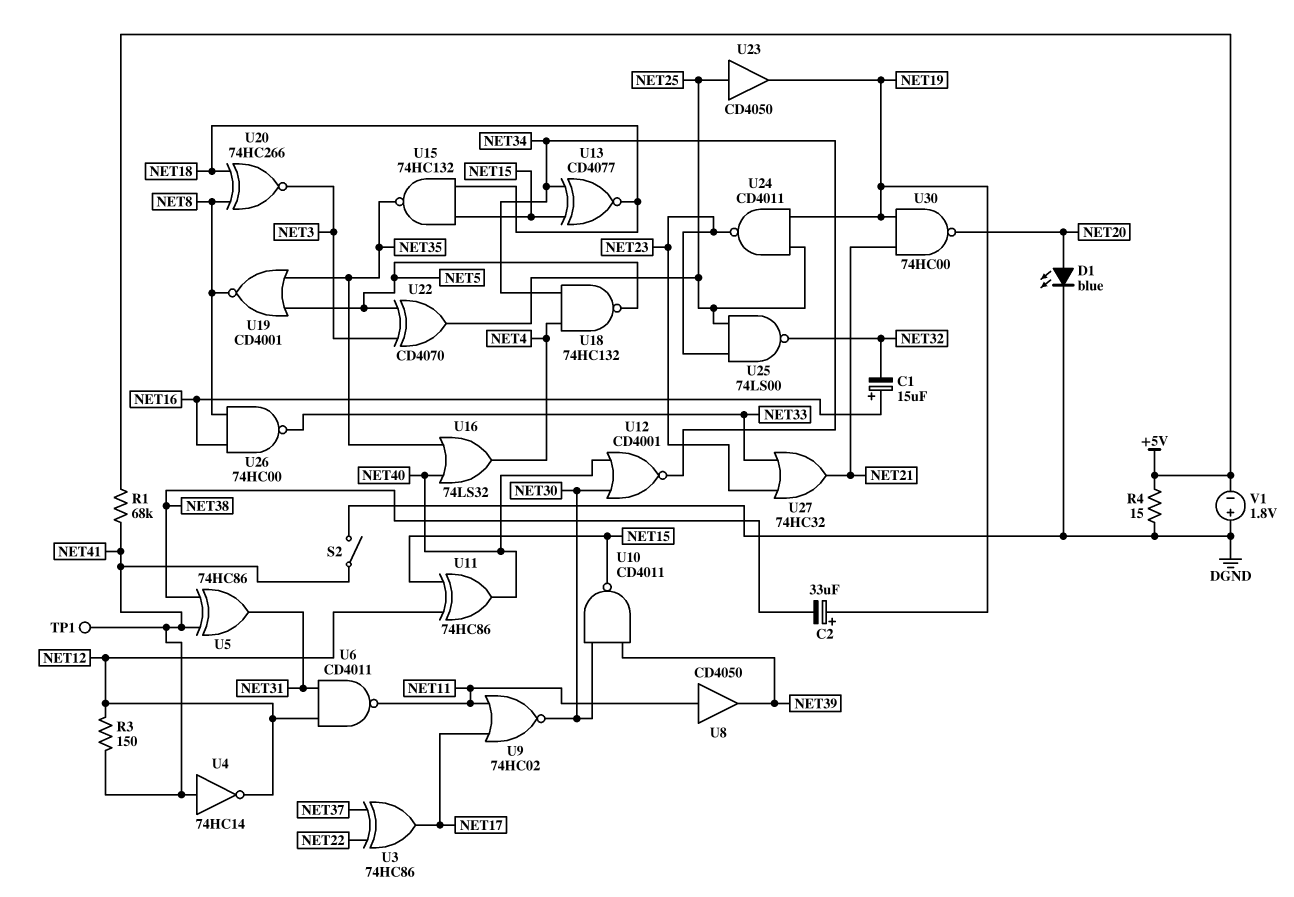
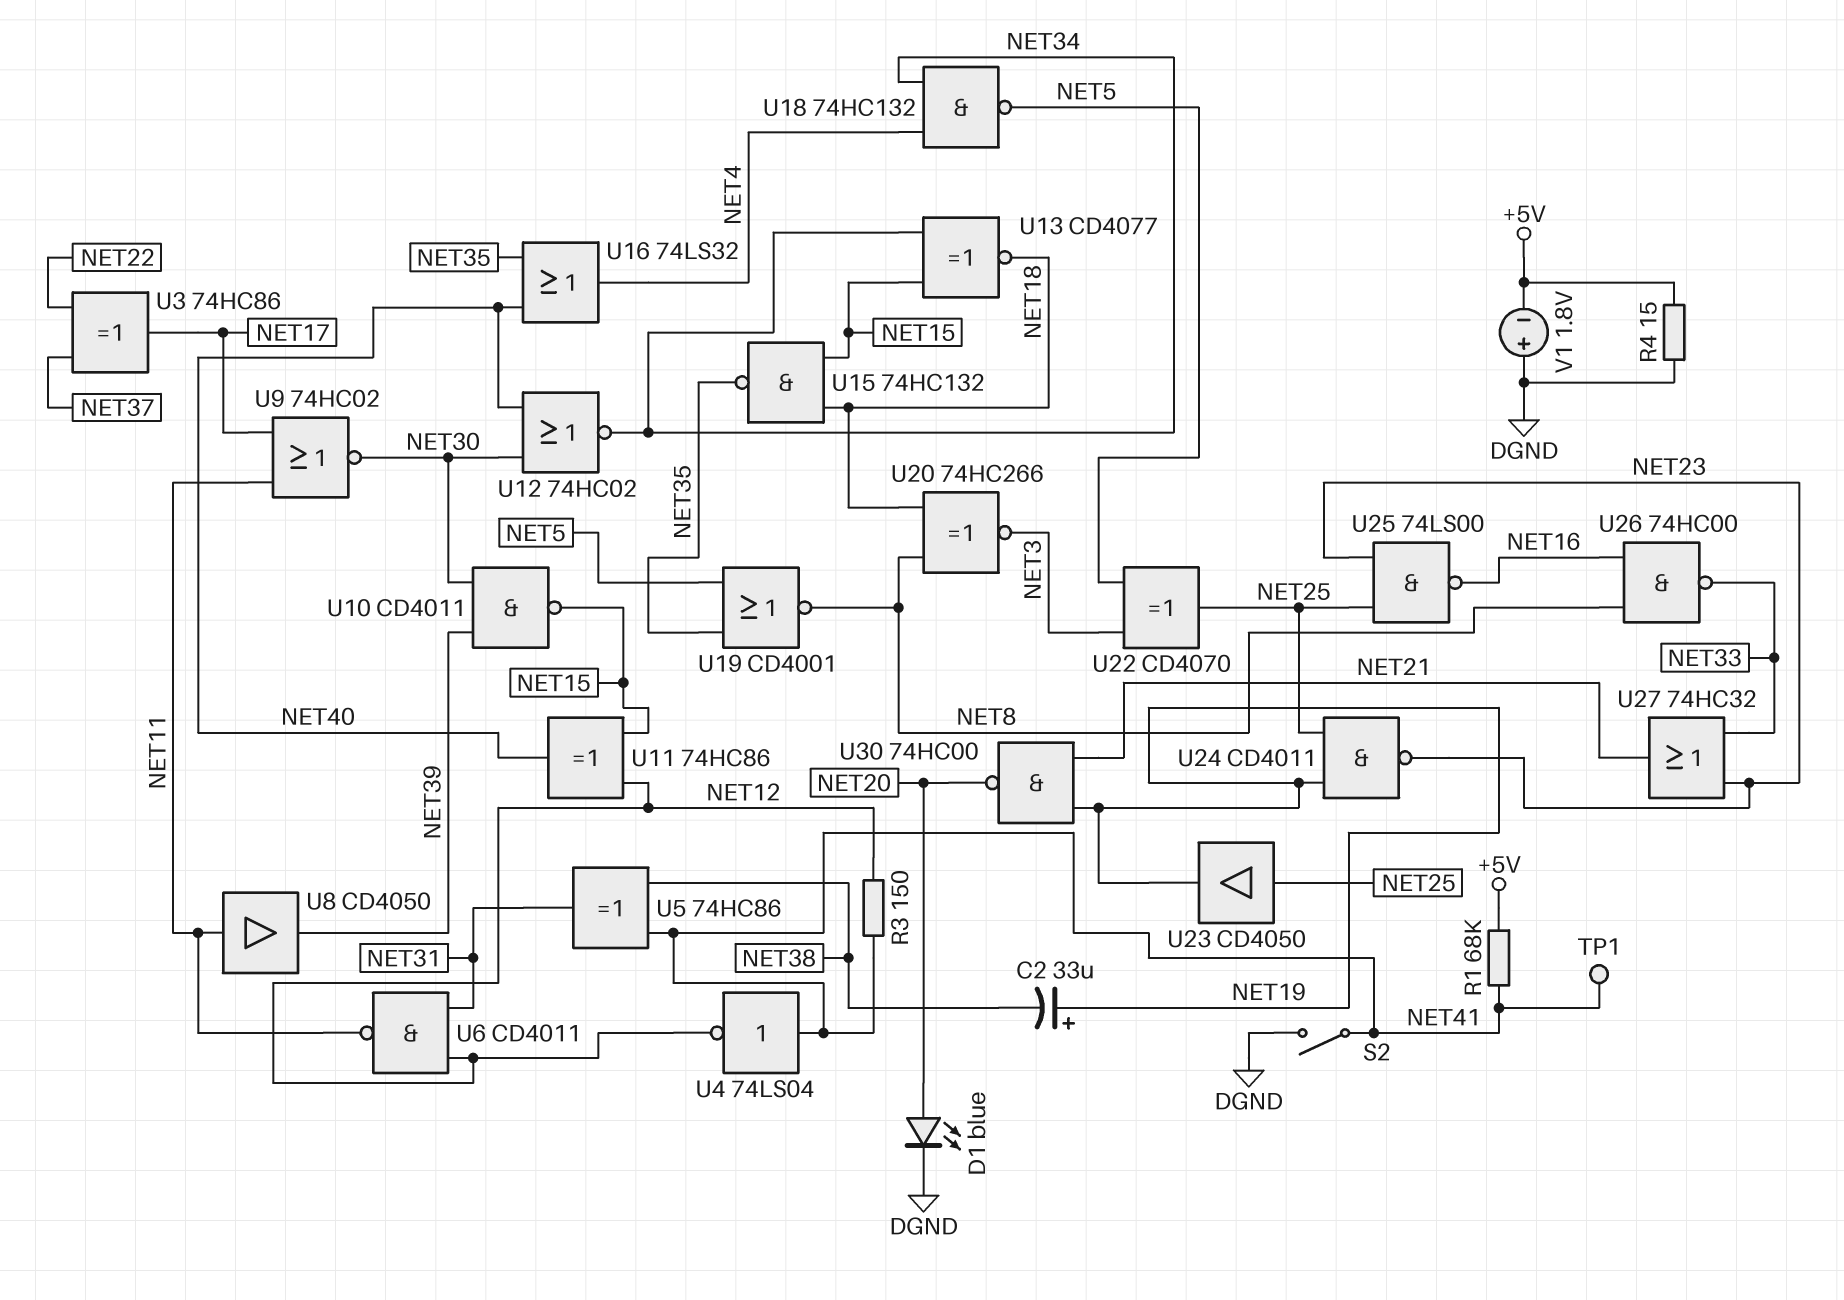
C1: 15uF (plus NET16, minus NET32) -> none
U4: NOT 74HC14 (in NET41, out NET12) -> NOT 74LS04 (in NET41, out NET12)
U12: NOR CD4001 (in NET30, in NET40, out NET34) -> NOR 74HC02 (in NET30, in NET40, out NET34)
U25: NAND 74LS00 (in NET23, in NET25, out NET32) -> NAND 74LS00 (in NET23, in NET25, out NET16)

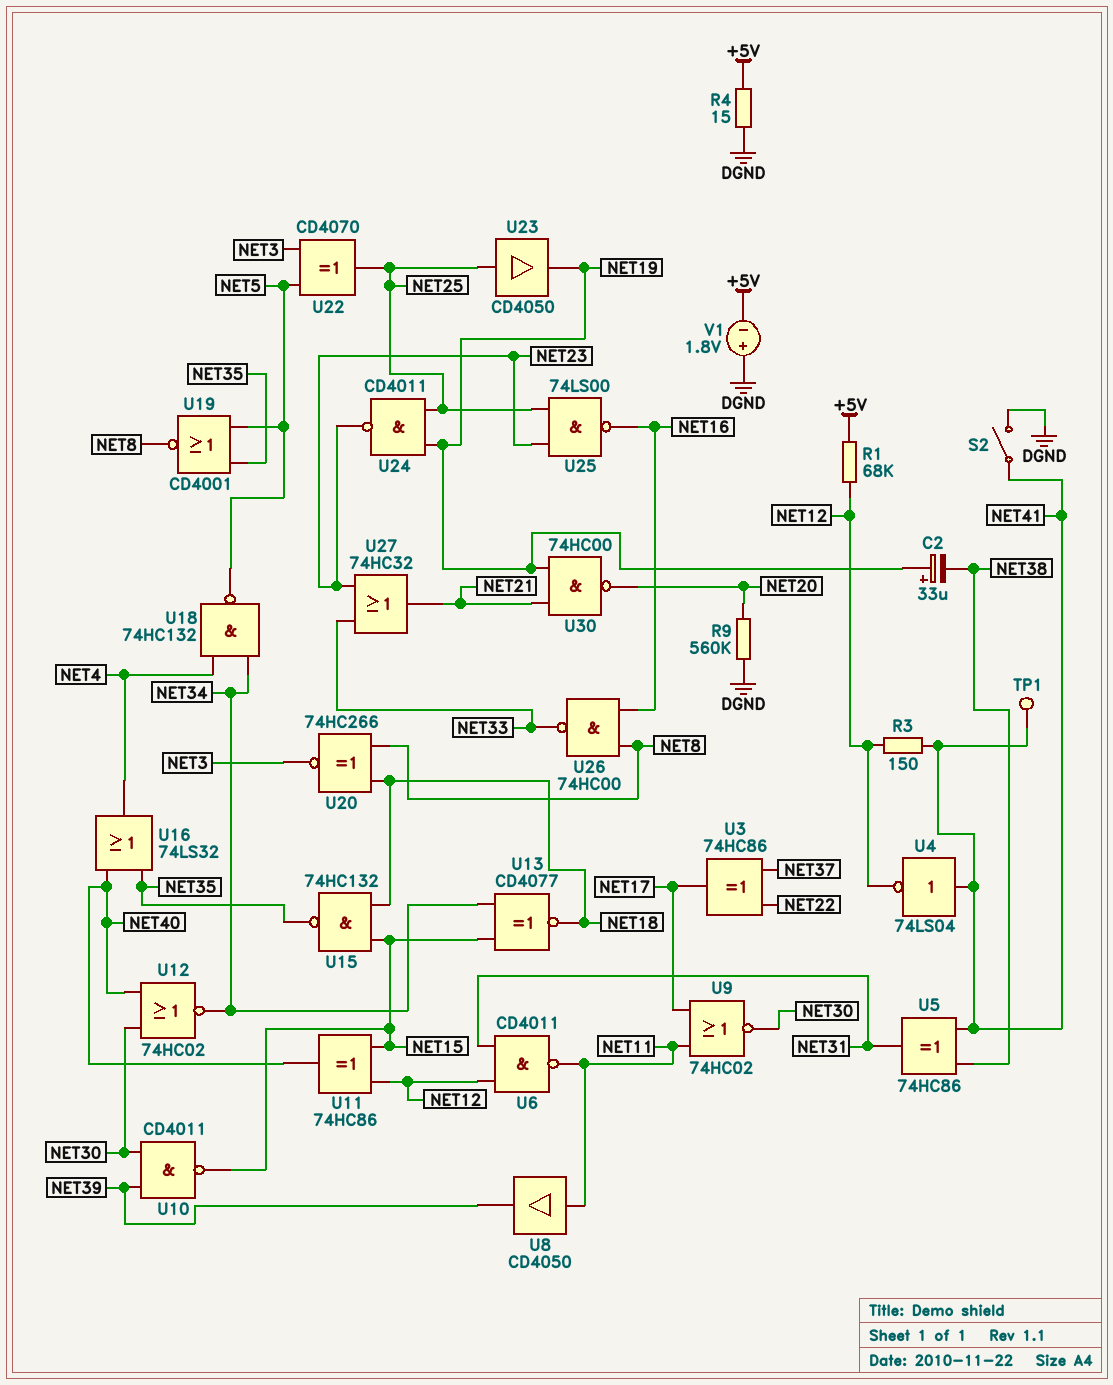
D1: LED blue (A NET20, K DGND) -> none
R1: 68k (+5V, NET41) -> 68k (+5V, NET12)
R9: none -> 560k (DGND, NET20)

